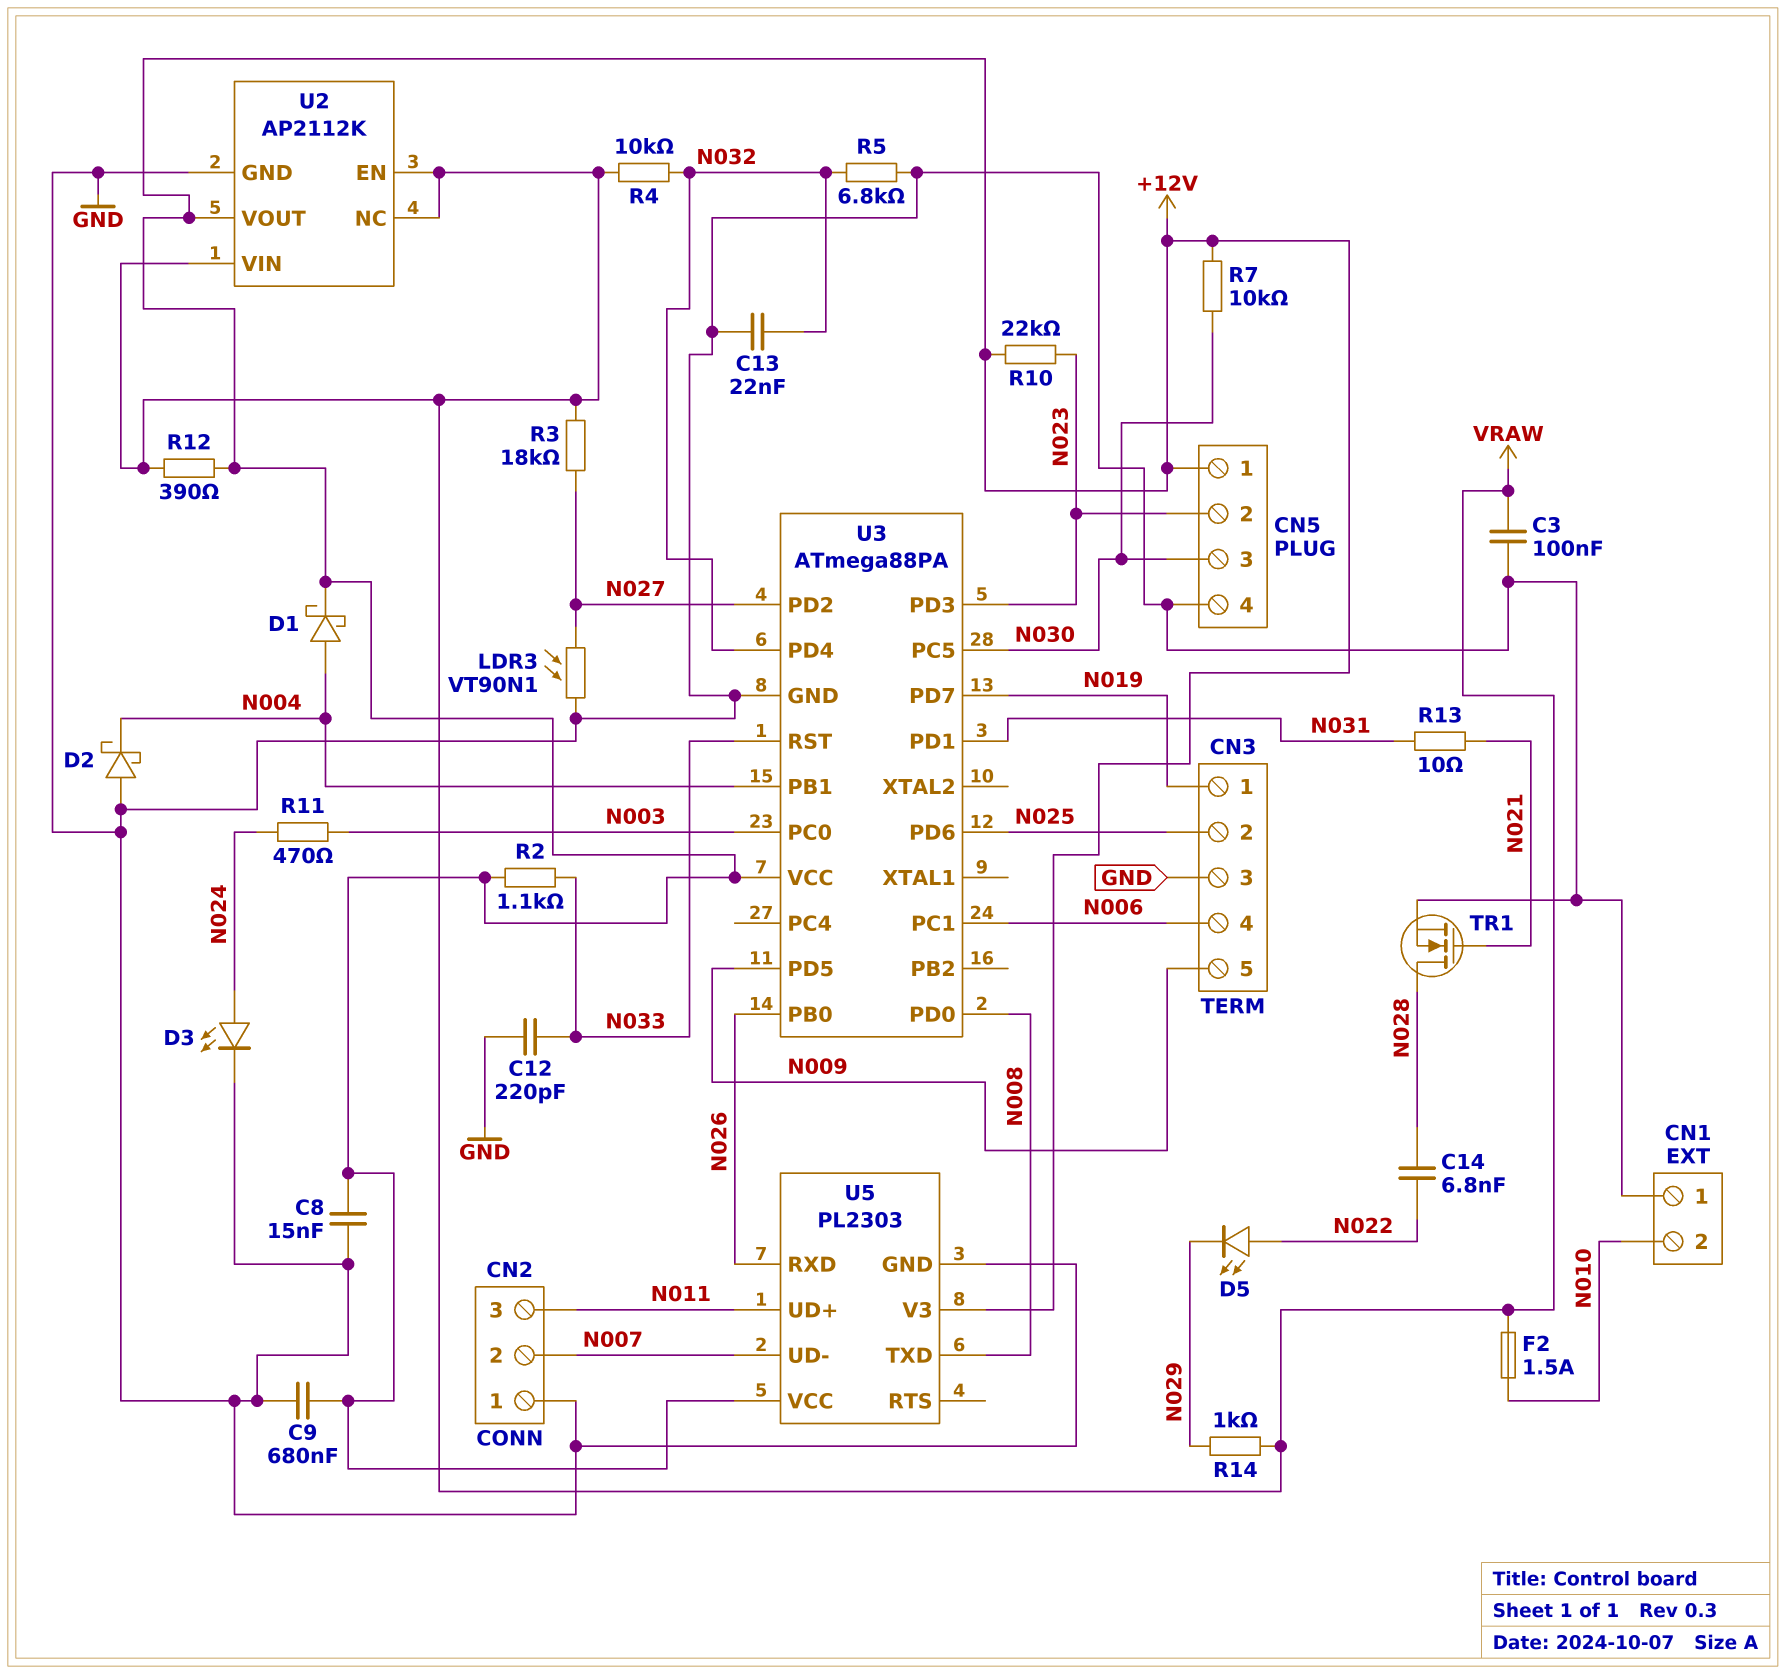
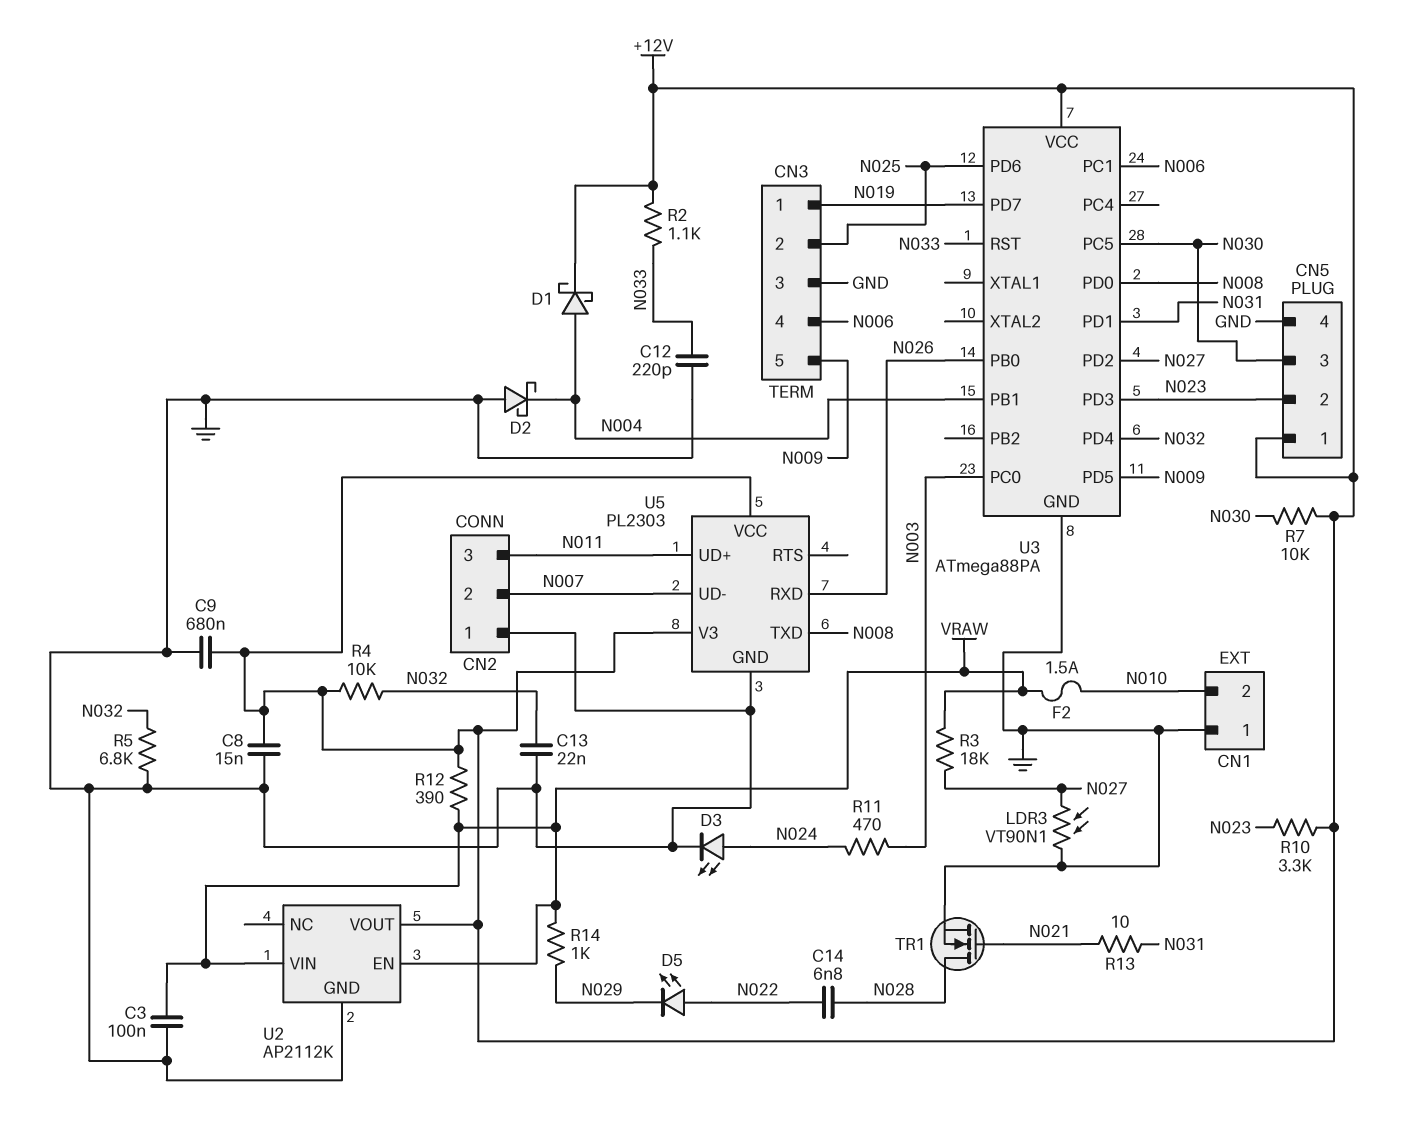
R4: 10k (N032, VRAW) -> 10k (+12V, N032)
R10: 22k (+12V, N023) -> 3.3k (+12V, N023)
U2 pin NC: VRAW -> none

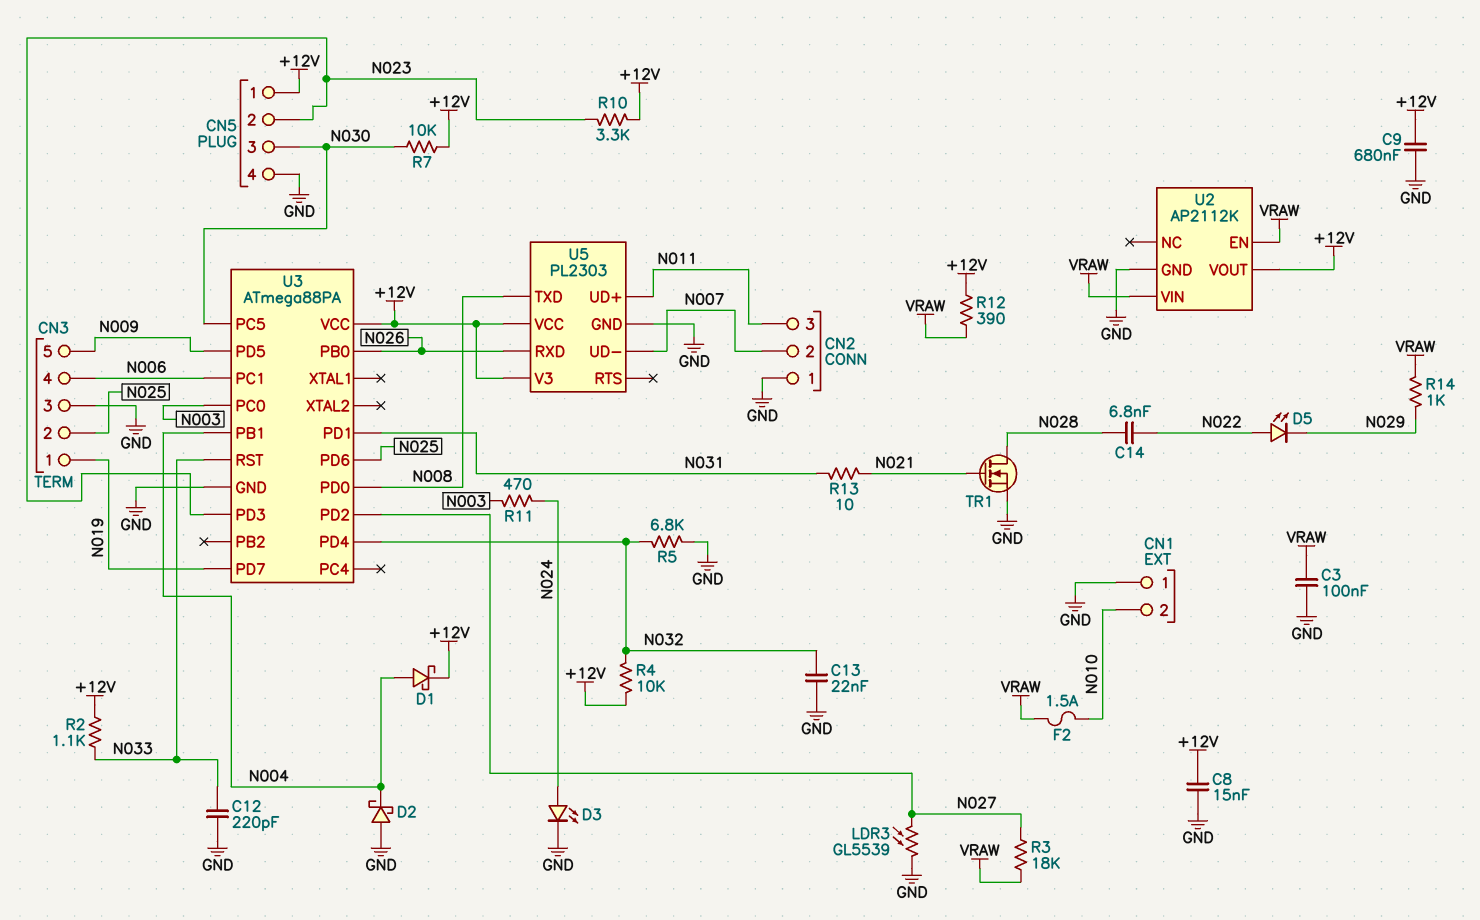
LDR3: VT90N1 (GND, N027) -> GL5539 (GND, N027)

